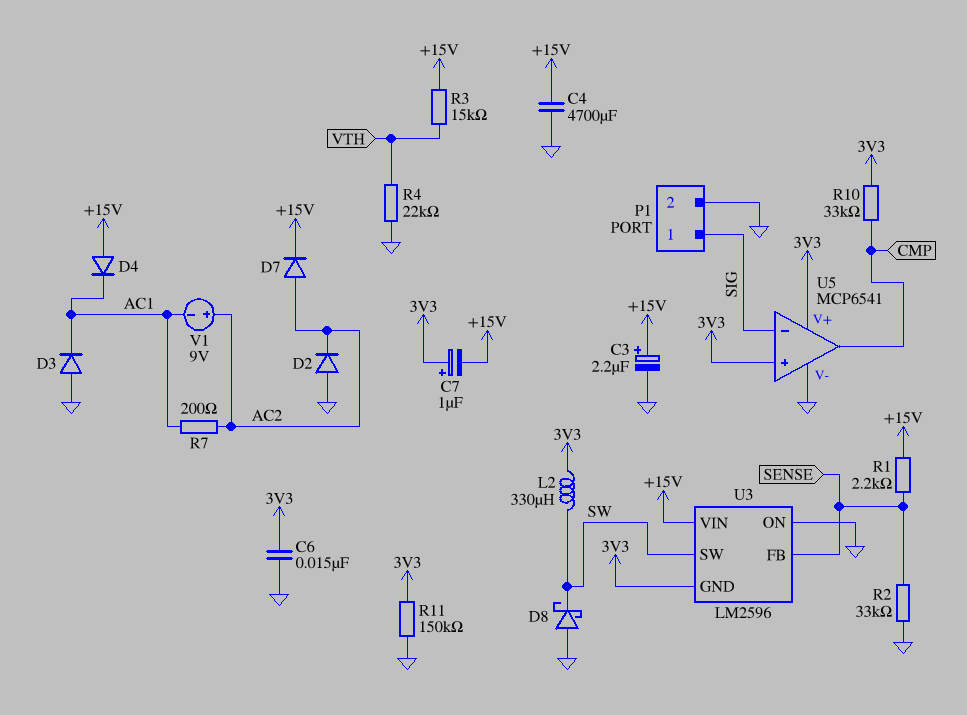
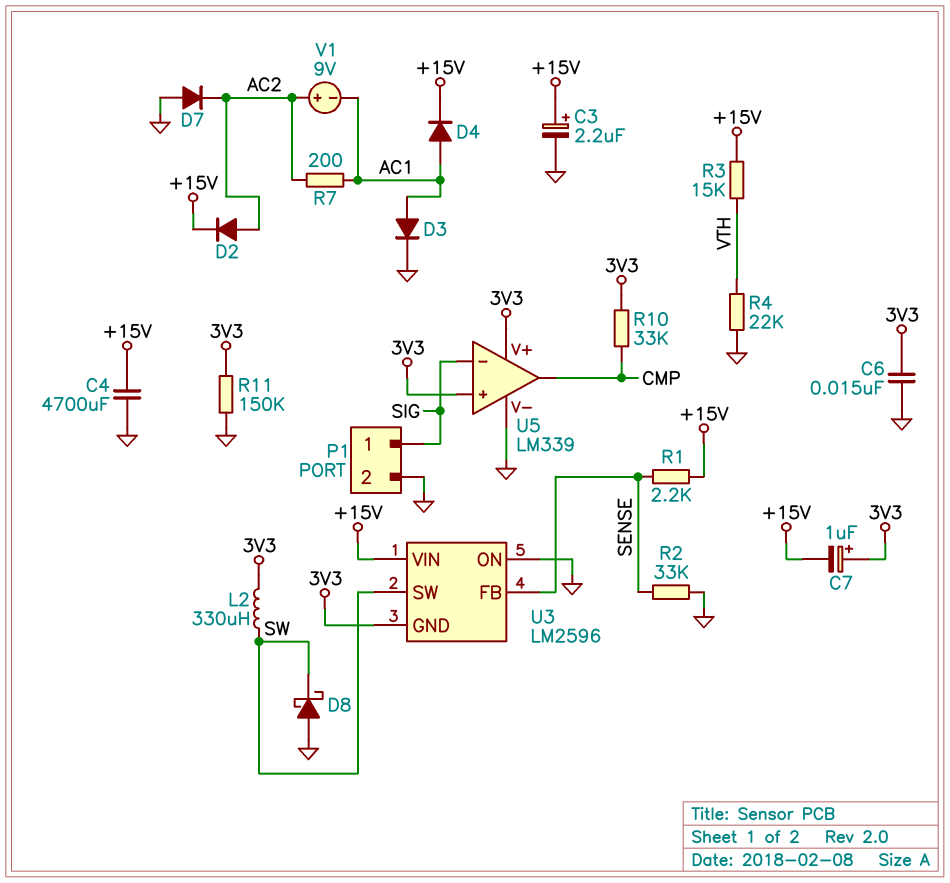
D2: diode (A GND, K AC2) -> diode (A AC2, K +15V)
D3: diode (A GND, K AC1) -> diode (A AC1, K GND)
D4: diode (A +15V, K AC1) -> diode (A AC1, K +15V)
D7: diode (A AC2, K +15V) -> diode (A GND, K AC2)
U5: MCP6541 -> LM339

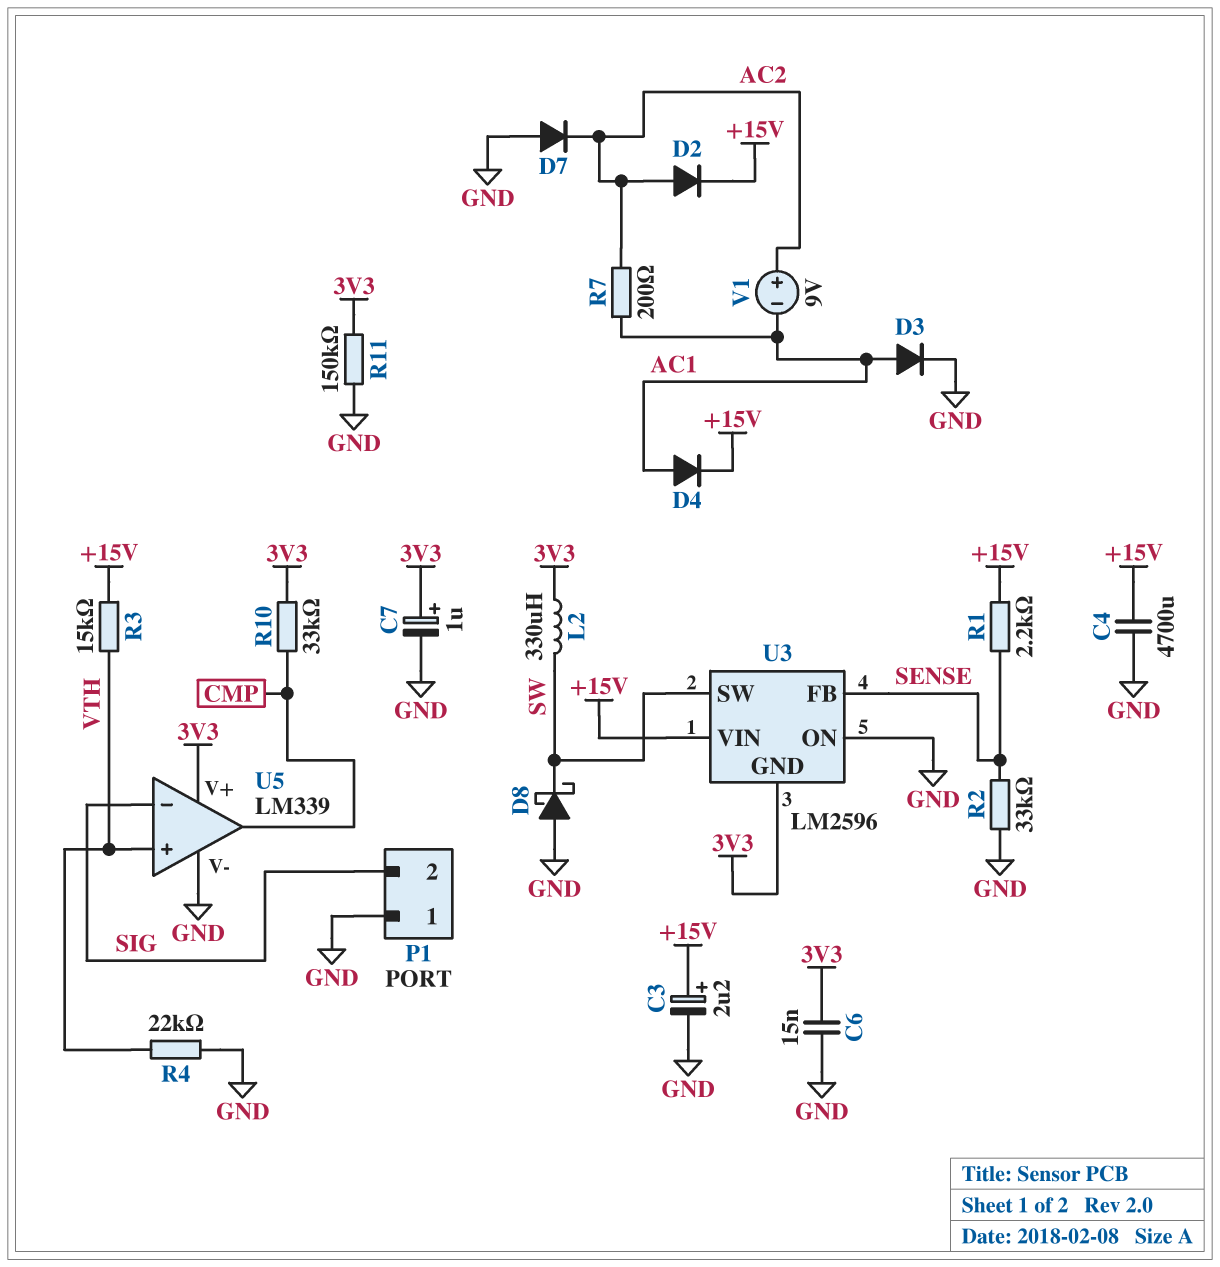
C7: 1uF (plus 3V3, minus +15V) -> 1uF (plus 3V3, minus GND)
P1 pin 1: SIG -> GND
P1 pin 2: GND -> SIG
U5 pin in+: 3V3 -> VTH

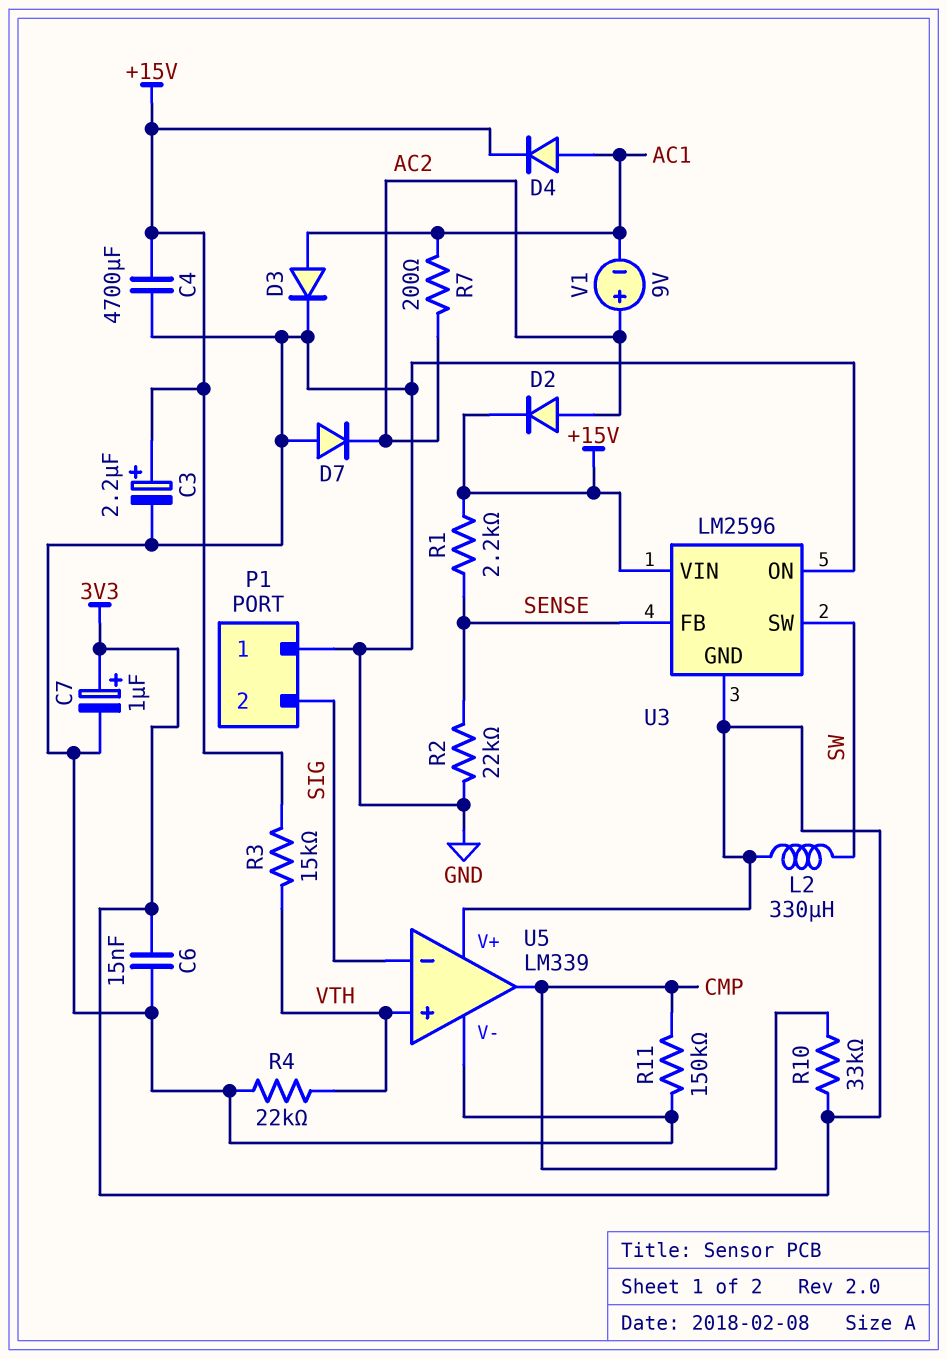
D8: schottky (A GND, K SW) -> none
R2: 33k (GND, SENSE) -> 22k (GND, SENSE)
R11: 150k (3V3, GND) -> 150k (CMP, GND)

